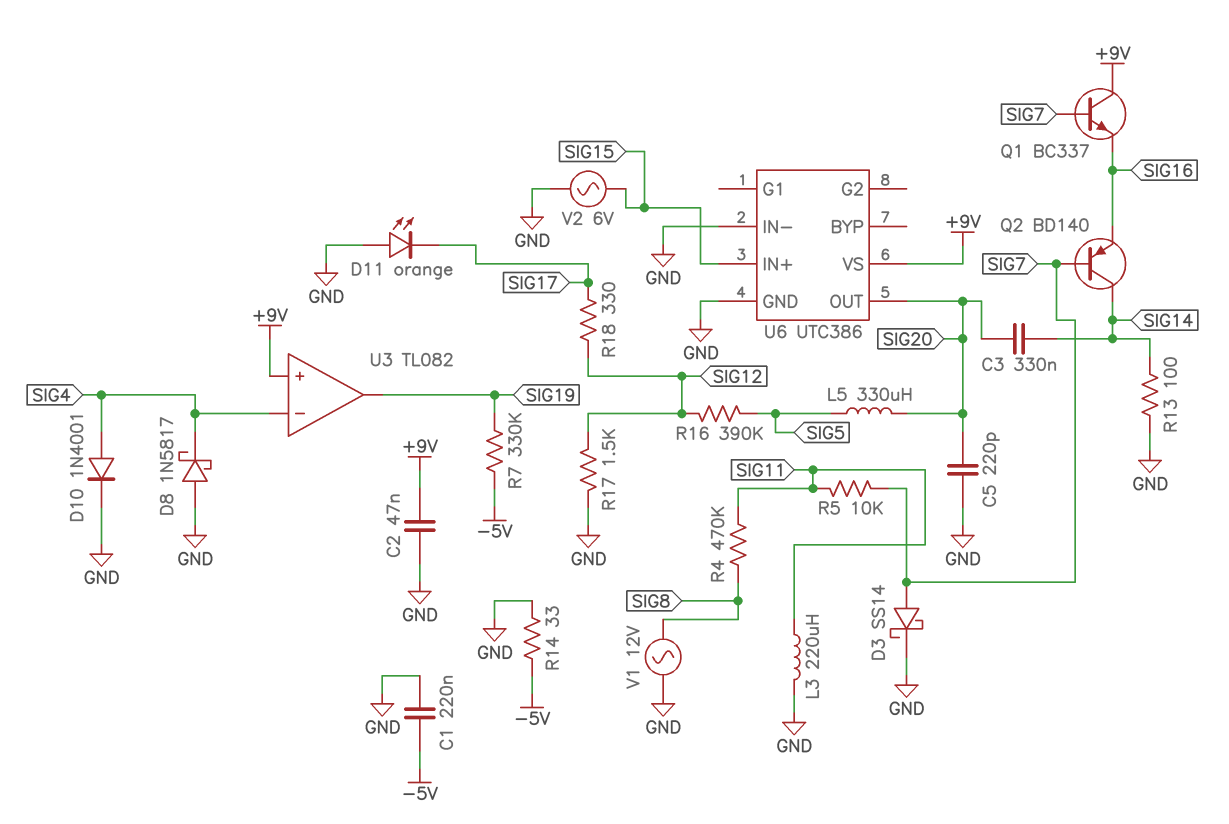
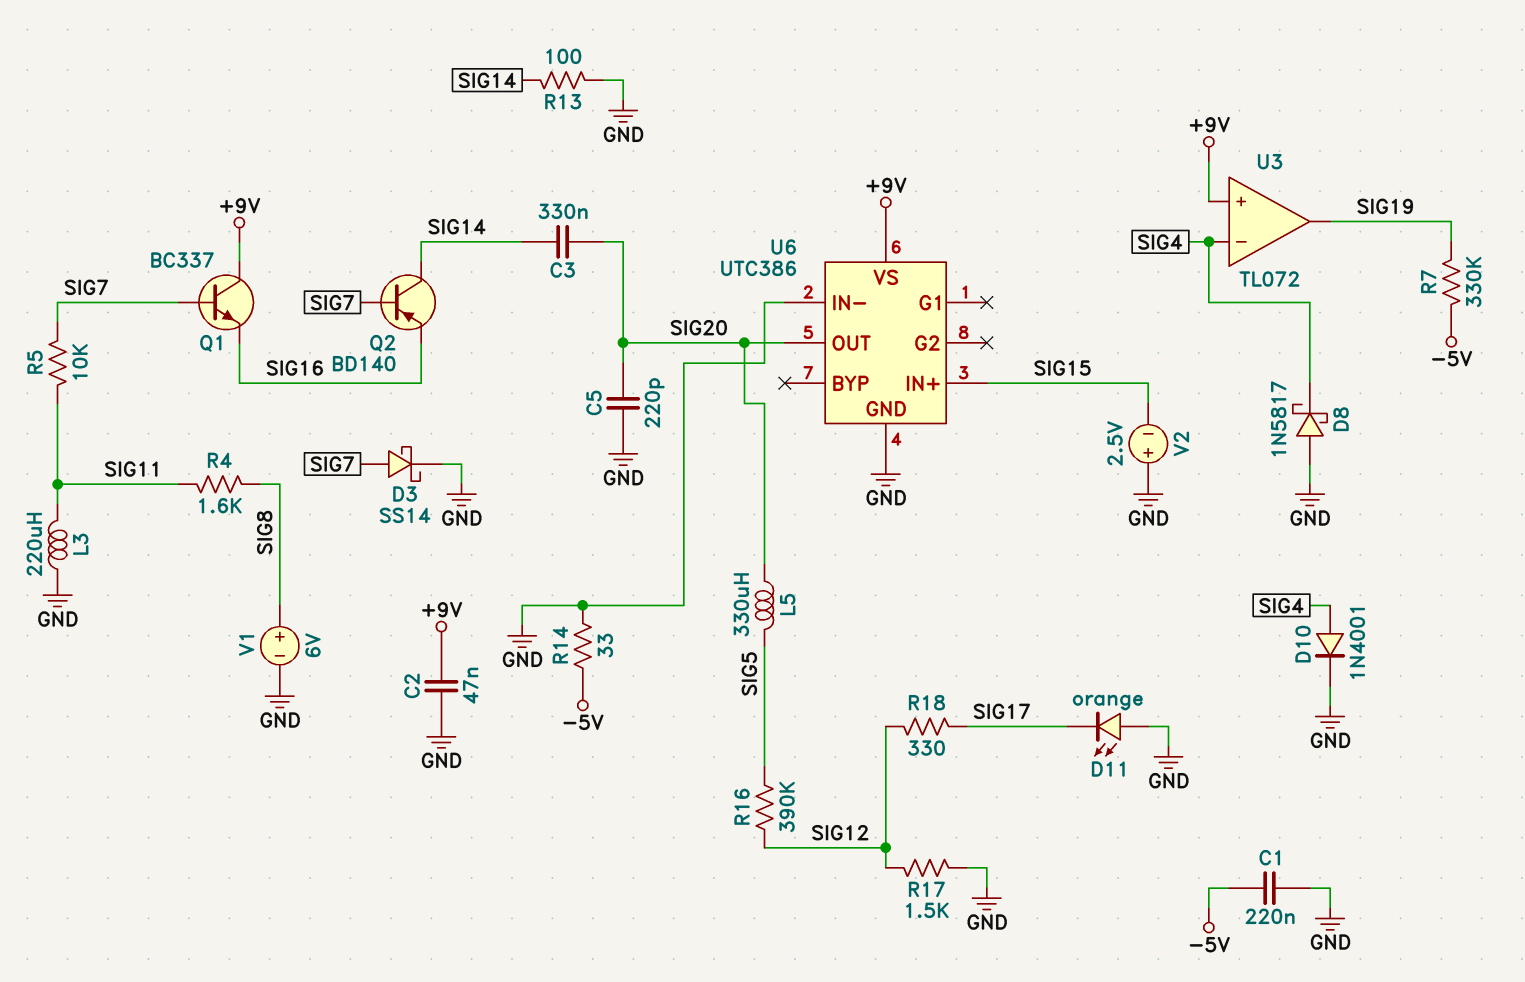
R4: 470k (SIG8, SIG11) -> 1.6k (SIG8, SIG11)
U3: TL082 -> TL072
V1: AC 12V (GND, SIG8) -> 6V (plus SIG8, minus GND)
V2: AC 6V (GND, SIG15) -> 2.5V (plus GND, minus SIG15)

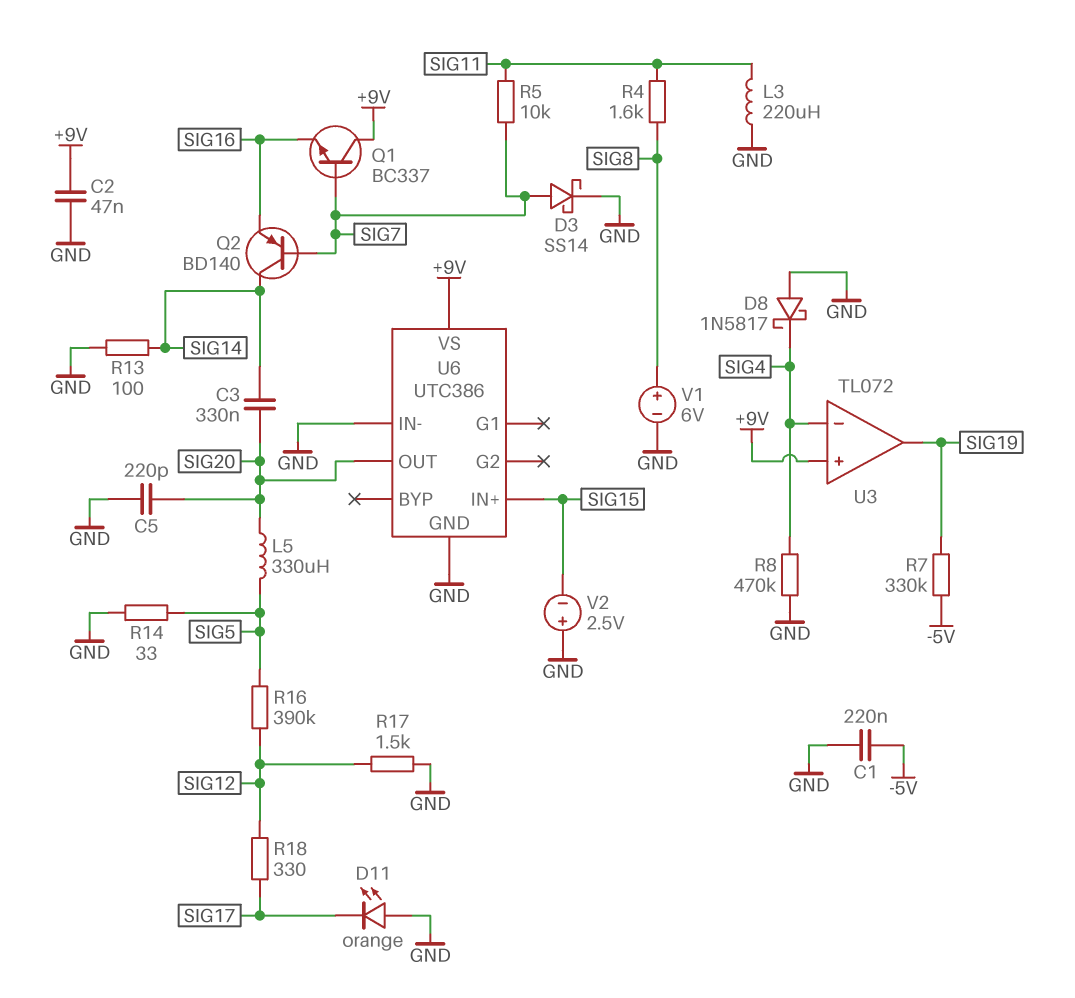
D10: diode 1N4001 (A SIG4, K GND) -> none
R8: none -> 470k (GND, SIG4)
R14: 33 (-5V, GND) -> 33 (GND, SIG5)

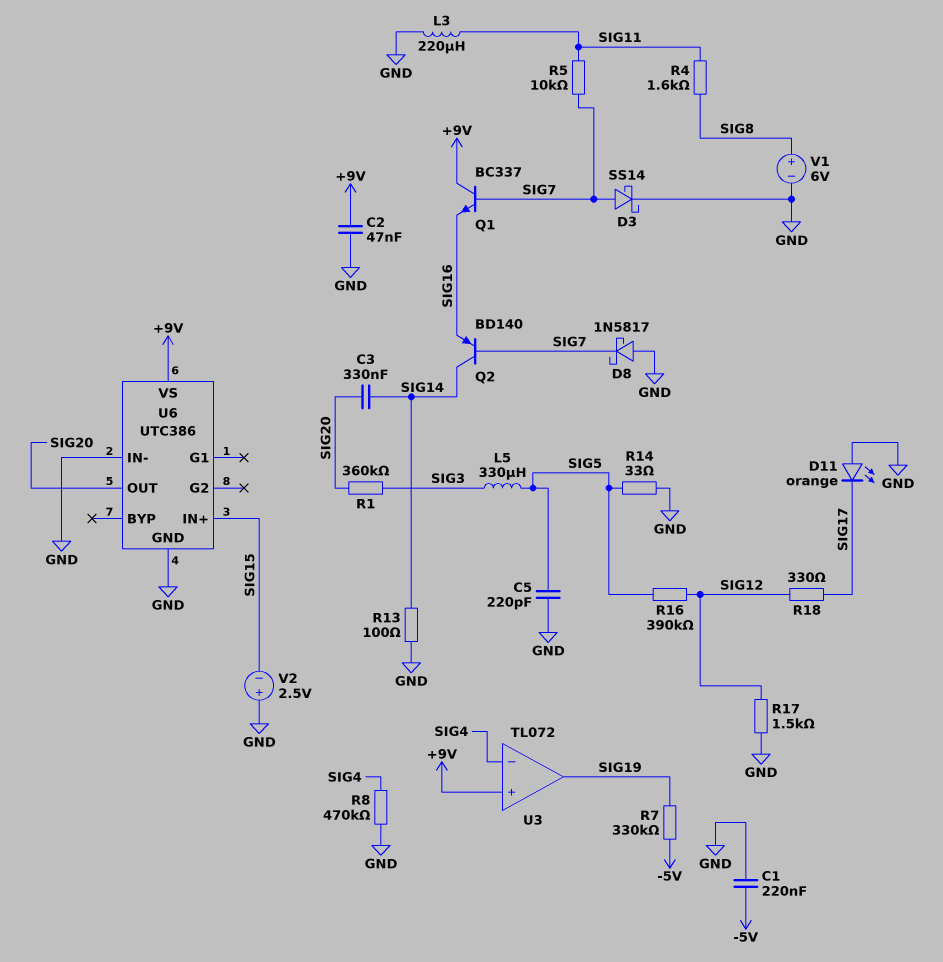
C5: 220pF (GND, SIG20) -> 220pF (GND, SIG5)
D8: schottky 1N5817 (A GND, K SIG4) -> schottky 1N5817 (A GND, K SIG7)
L5: 330uH (SIG5, SIG20) -> 330uH (SIG3, SIG5)
R1: none -> 360k (SIG3, SIG20)

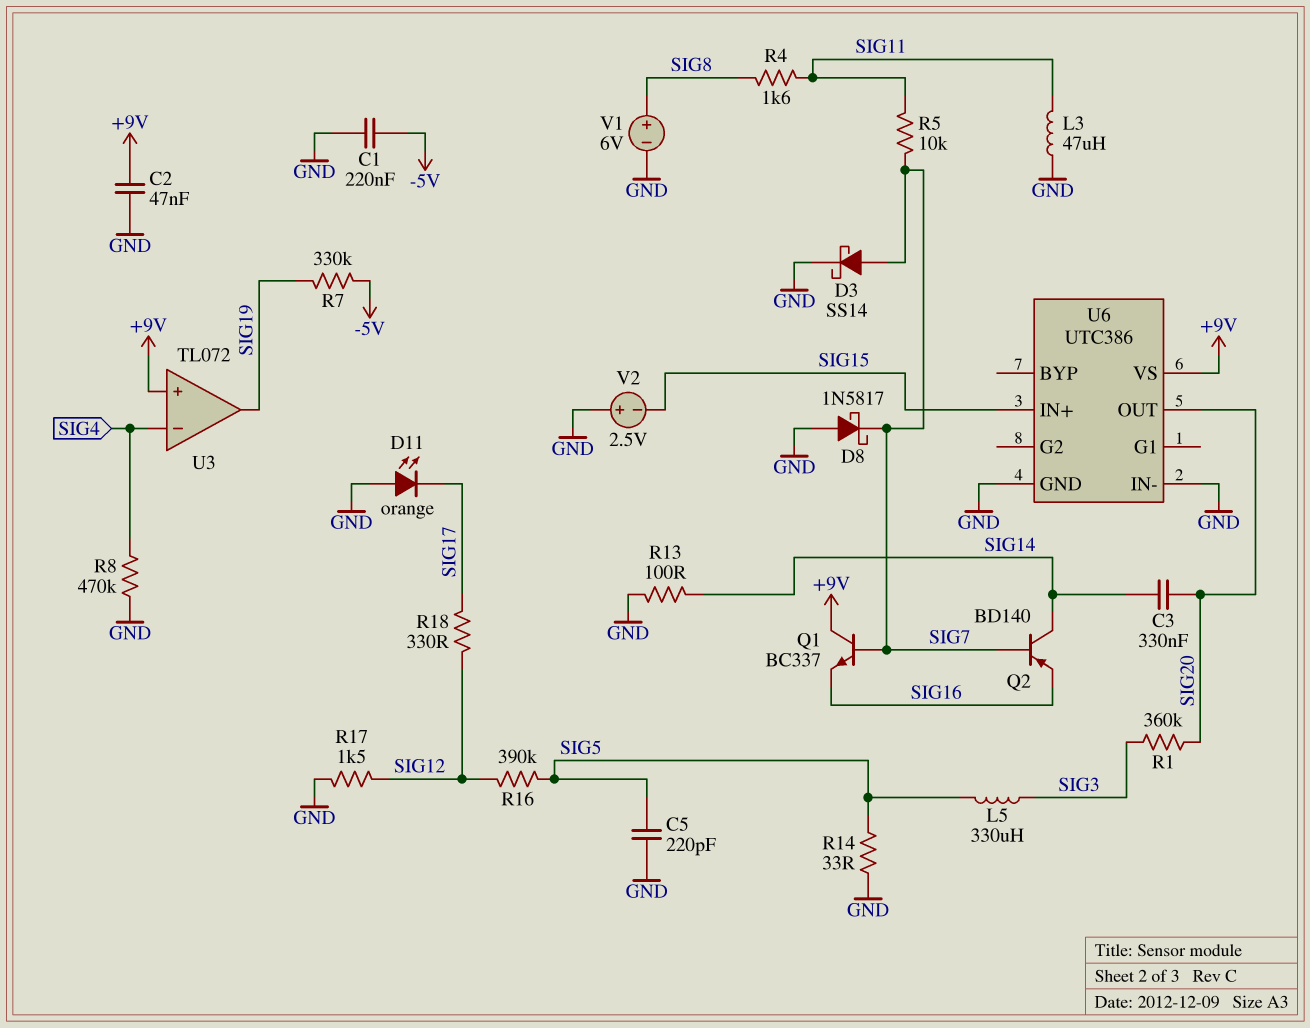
L3: 220uH (GND, SIG11) -> 47uH (GND, SIG11)

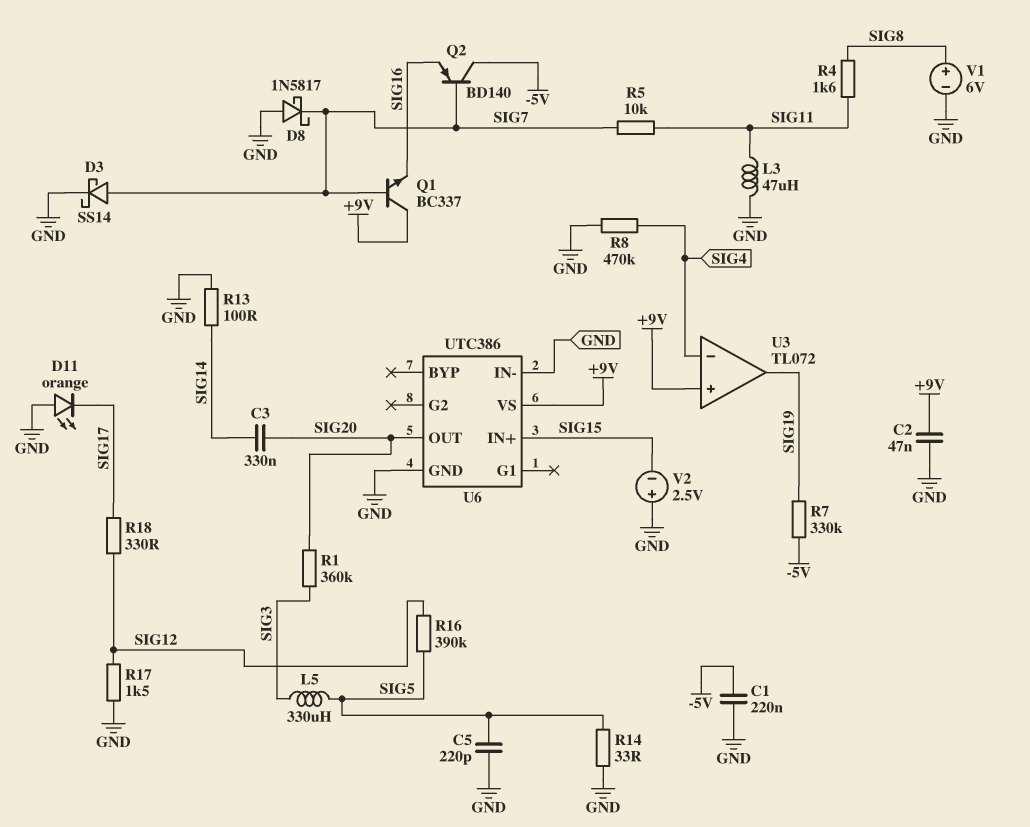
Q2: PNP BD140 (B SIG7, C SIG14, E SIG16) -> PNP BD140 (B SIG7, C -5V, E SIG16)

